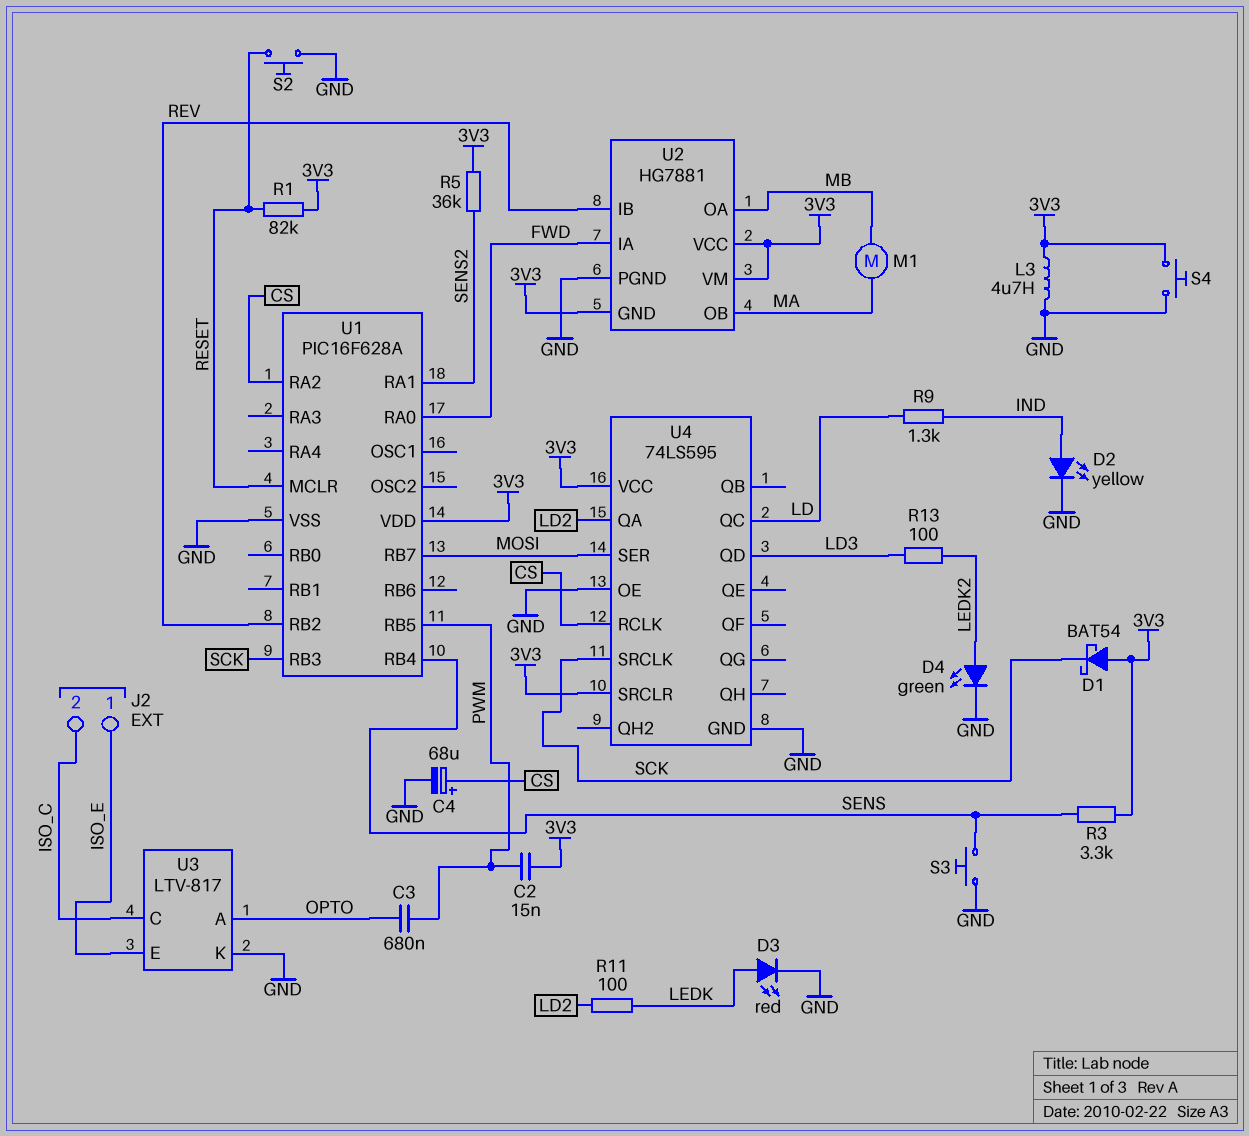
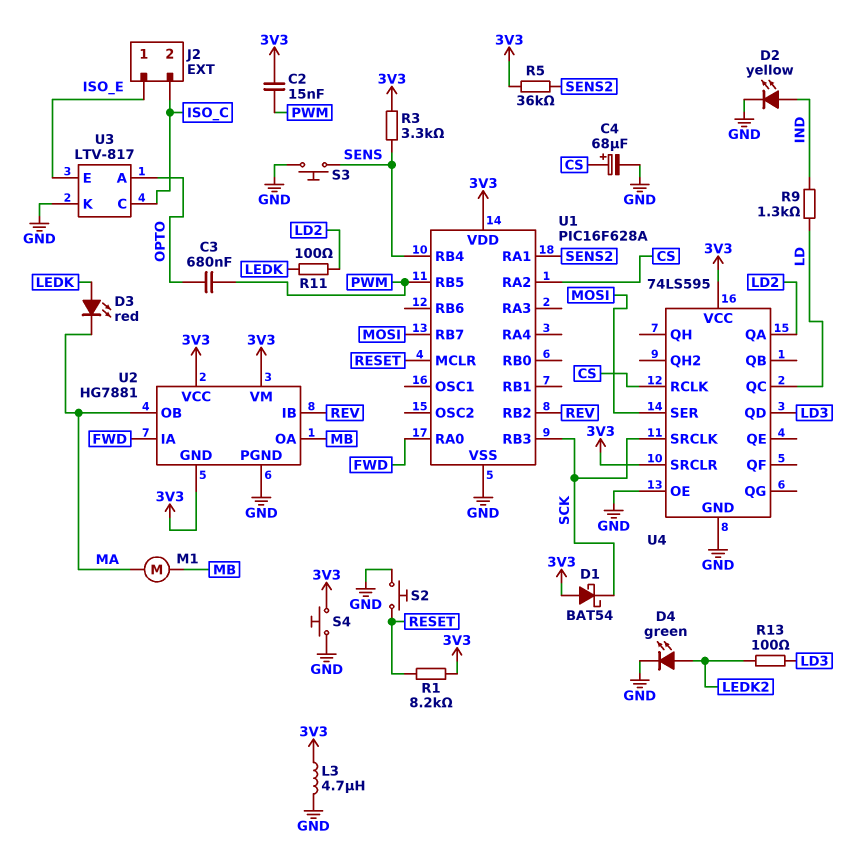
D3: LED red (A LEDK, K GND) -> LED red (A LEDK, K MA)
R1: 82k (3V3, RESET) -> 8.2k (3V3, RESET)

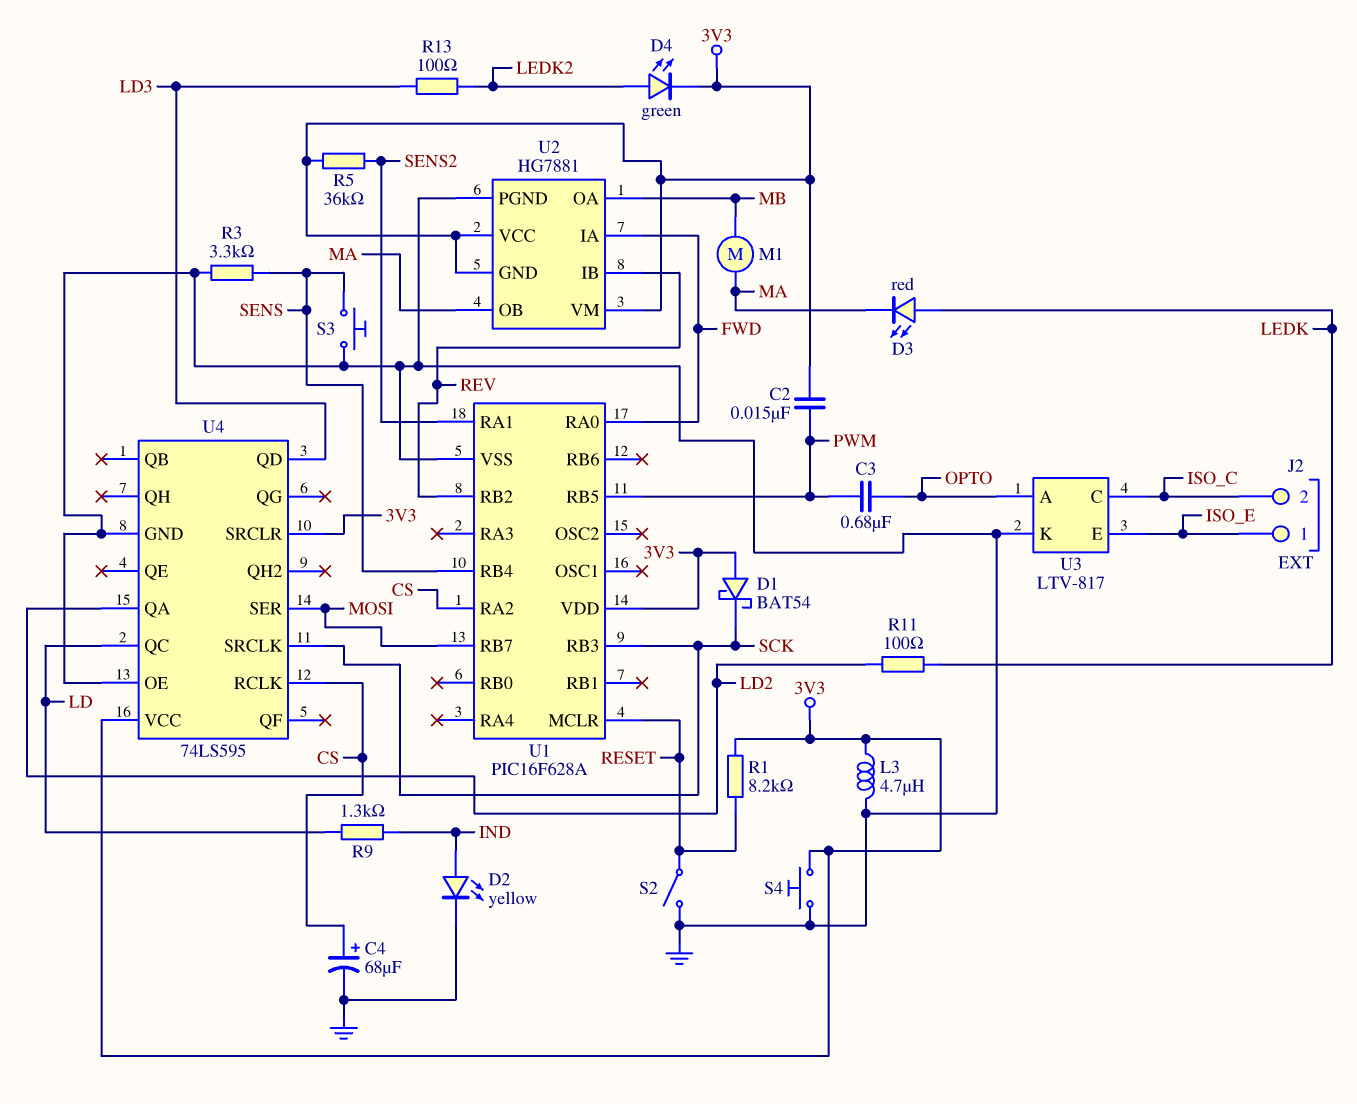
D4: LED green (A LEDK2, K GND) -> LED green (A LEDK2, K 3V3)
R3: 3.3k (3V3, SENS) -> 3.3k (GND, SENS)
S2: button (GND, RESET) -> switch (GND, RESET)

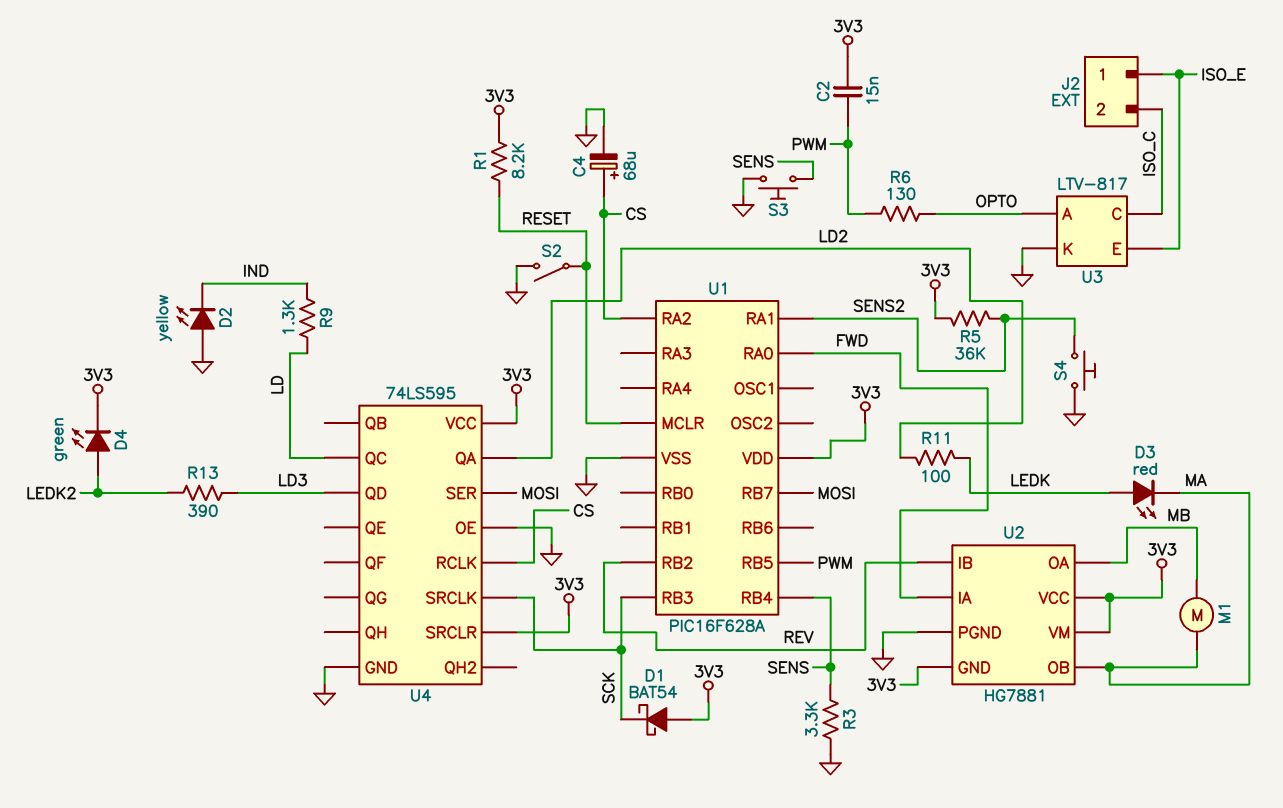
C3: 680nF (OPTO, PWM) -> none
D2: LED yellow (A IND, K GND) -> LED yellow (A GND, K IND)
L3: 4.7uH (3V3, GND) -> none
R6: none -> 130 (OPTO, PWM)
R13: 100 (LD3, LEDK2) -> 390 (LD3, LEDK2)
S4: button (3V3, GND) -> button (GND, SENS2)

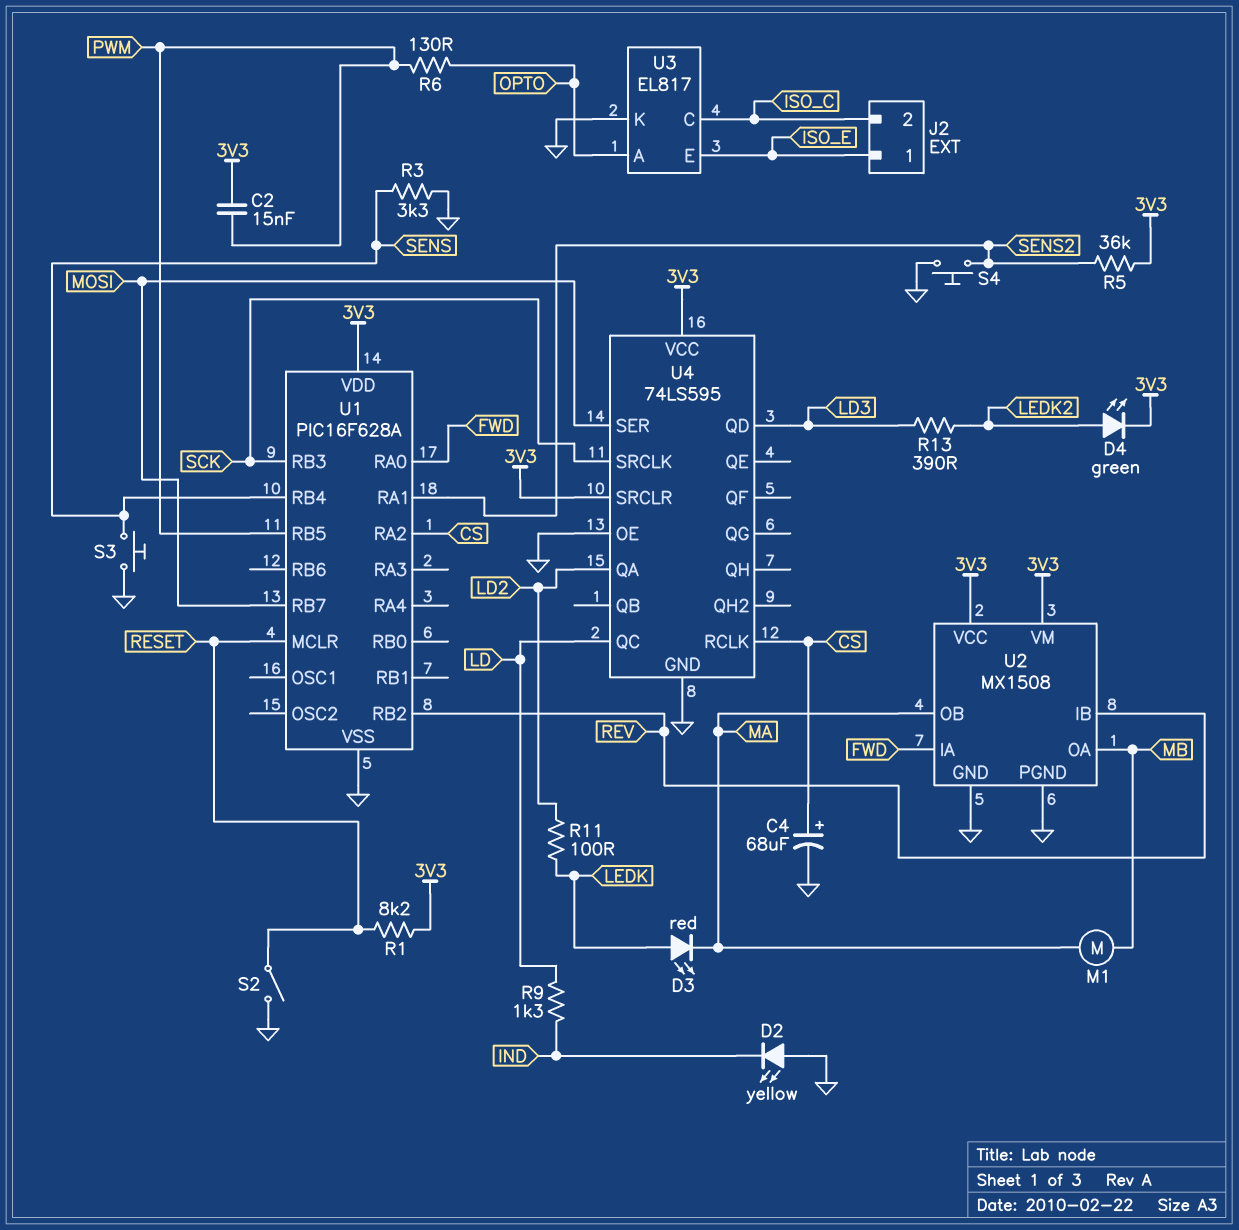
D1: schottky BAT54 (A 3V3, K SCK) -> none
U2: HG7881 -> MX1508
U2 pin GND: 3V3 -> GND
U3: LTV-817 -> EL817

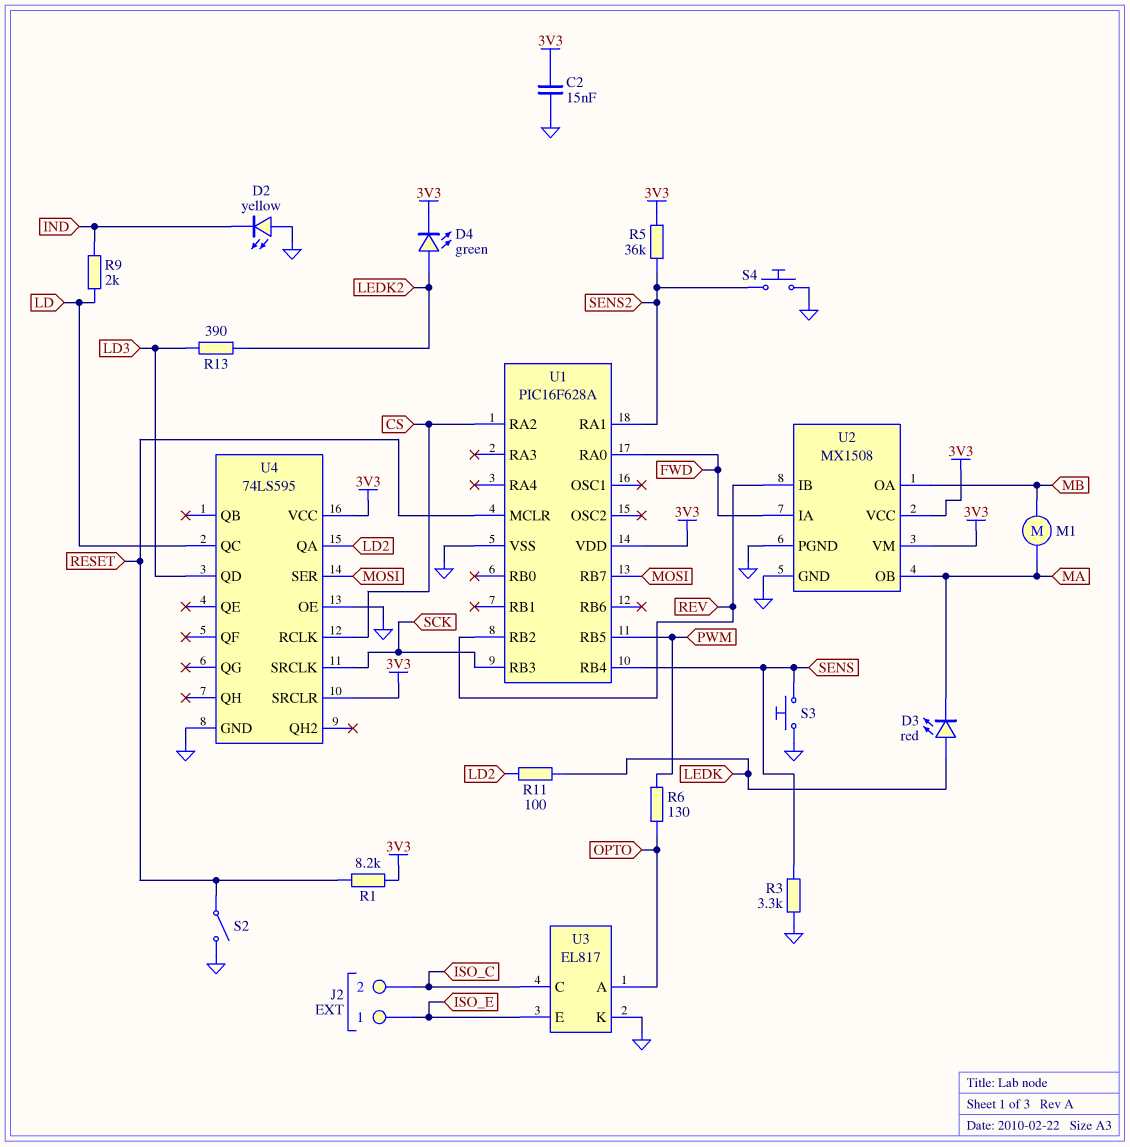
C2: 15nF (3V3, PWM) -> 15nF (3V3, GND)
C4: 68uF (plus CS, minus GND) -> none
R9: 1.3k (IND, LD) -> 2k (IND, LD)

